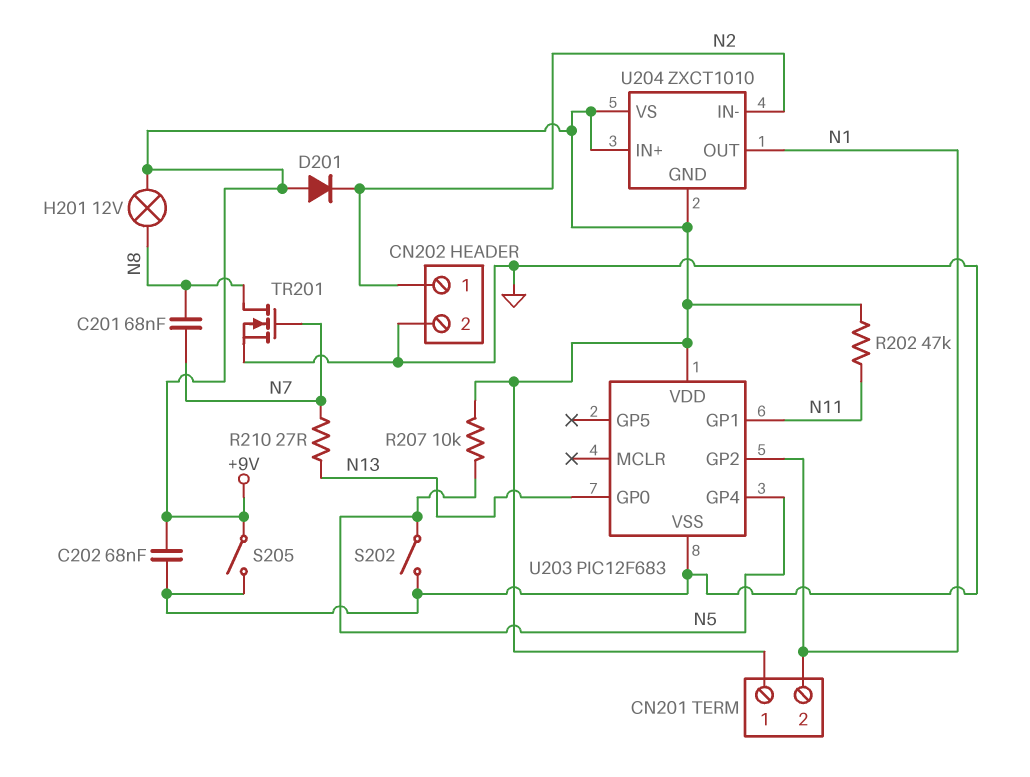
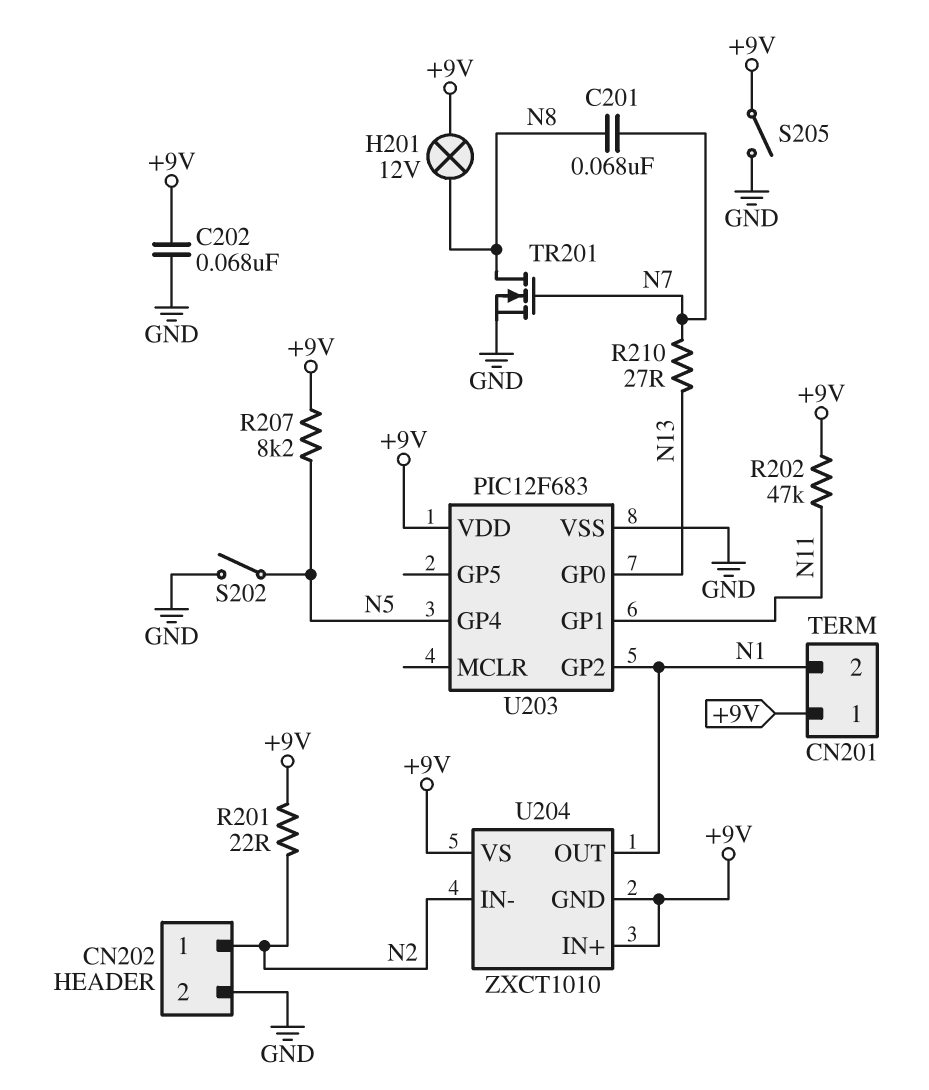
D201: diode (A +9V, K N2) -> none
R201: none -> 22 (+9V, N2)
R207: 10k (+9V, N5) -> 8.2k (+9V, N5)

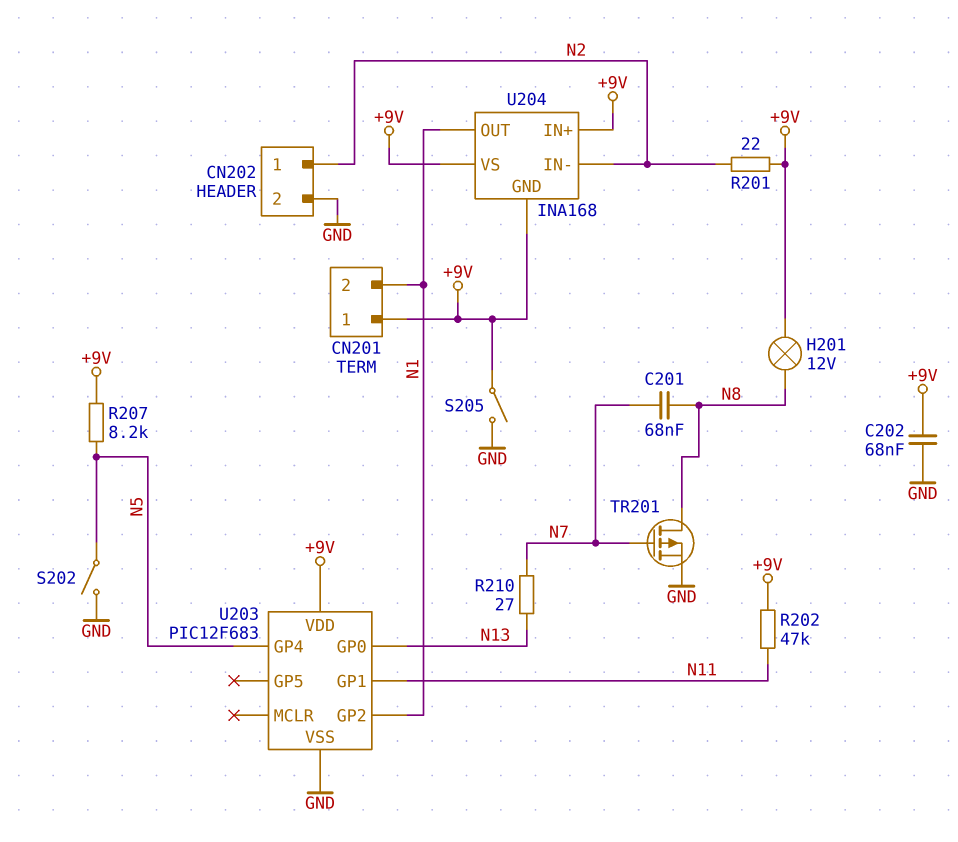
TR201: NMOS (G N7, D N8, S GND) -> PMOS (G N7, D N8, S GND)
U204: ZXCT1010 -> INA168

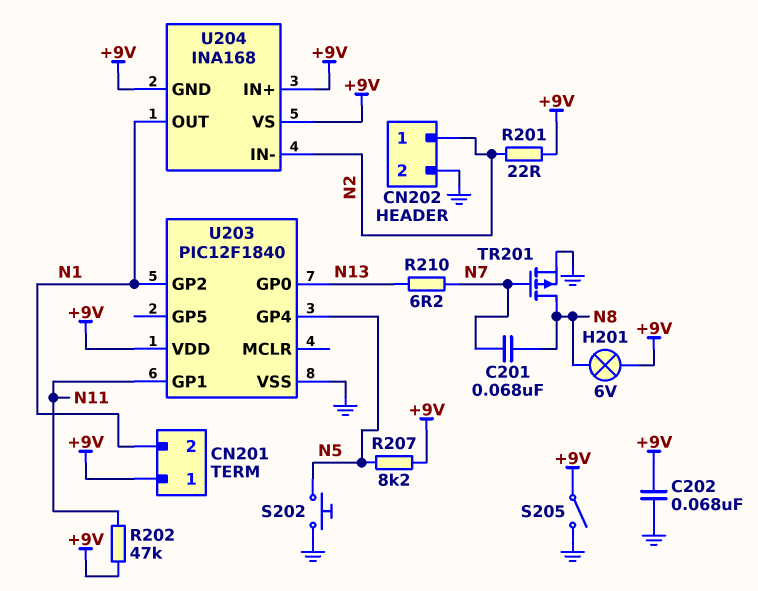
H201: lamp 12V (+9V, N8) -> lamp 6V (+9V, N8)
R210: 27 (N7, N13) -> 6.2 (N7, N13)
S202: switch (GND, N5) -> button (GND, N5)
U203: PIC12F683 -> PIC12F1840

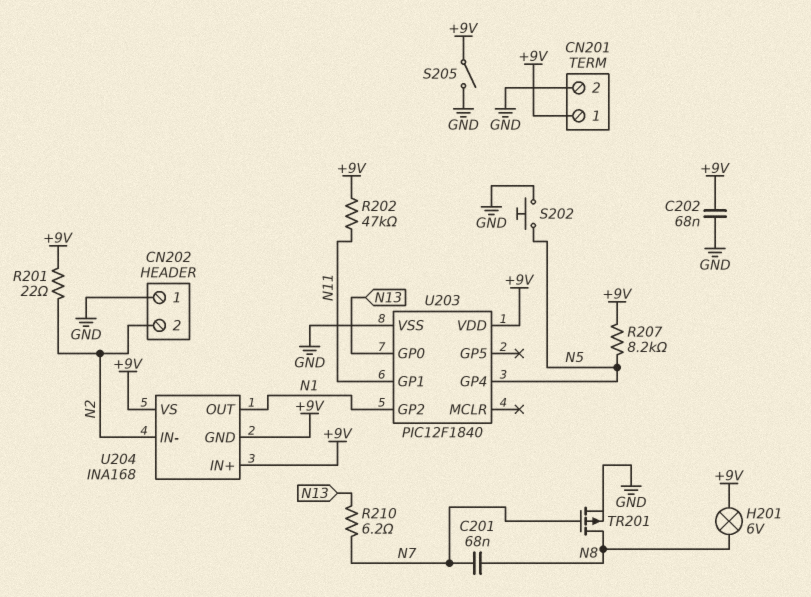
CN201 pin 2: N1 -> GND
CN202 pin 1: N2 -> GND
CN202 pin 2: GND -> N2

